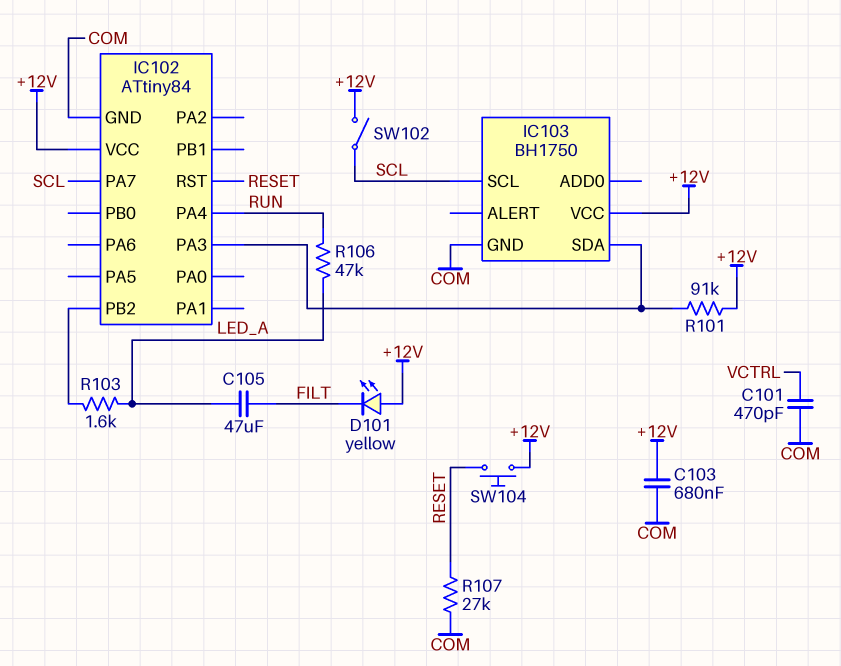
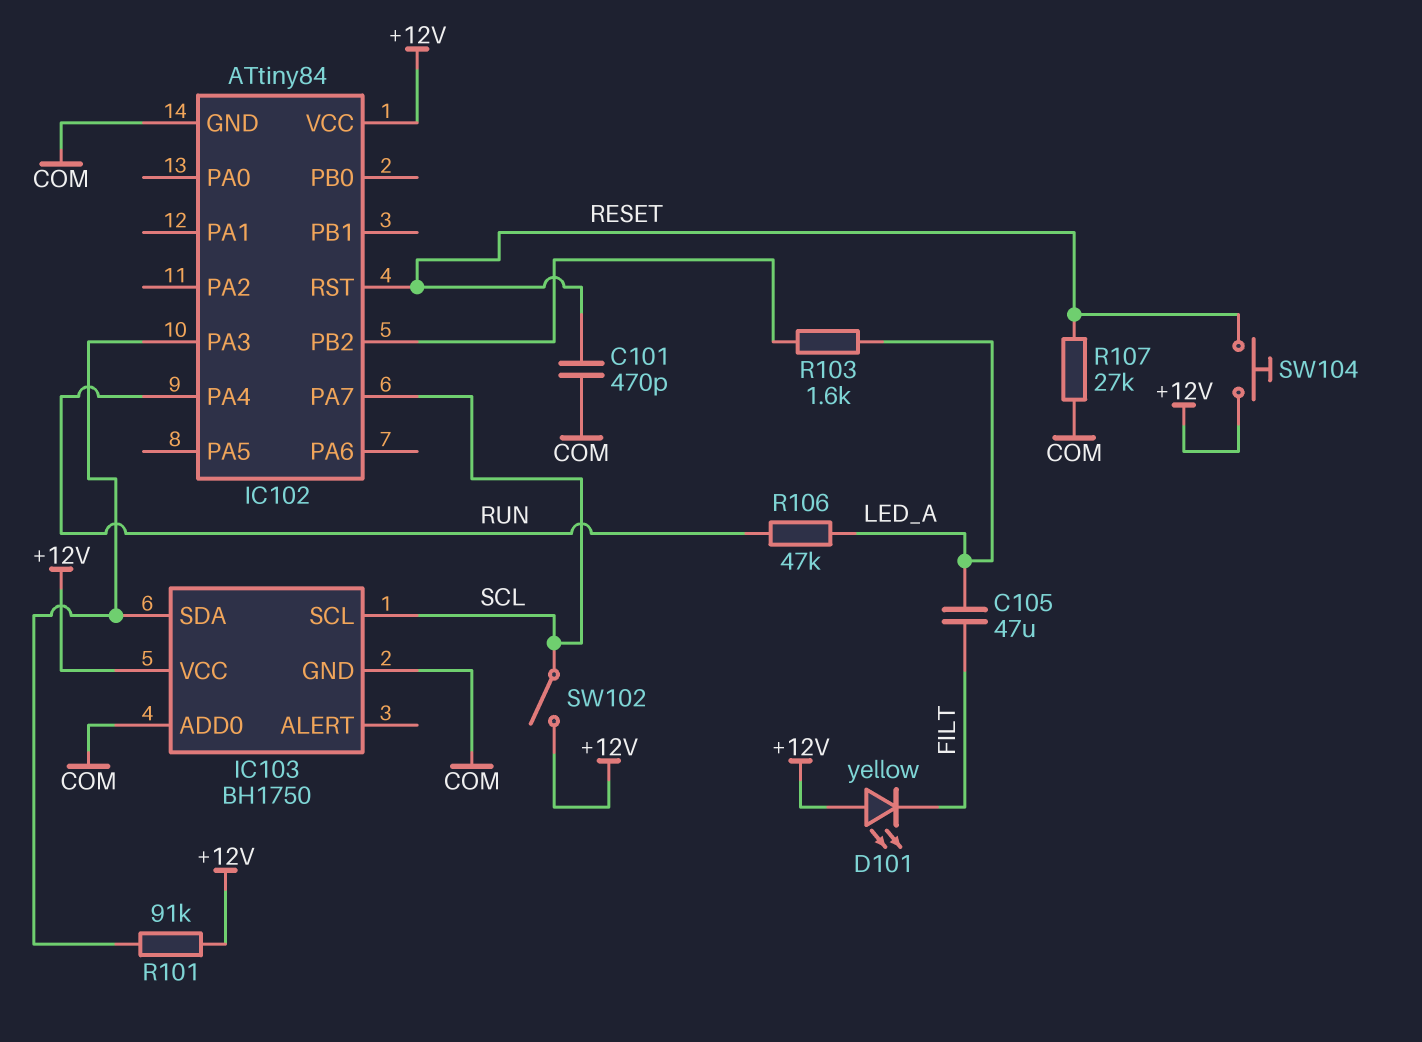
C101: 470pF (COM, VCTRL) -> 470pF (COM, RESET)
C103: 680nF (+12V, COM) -> none
IC103 pin ADD0: none -> COM

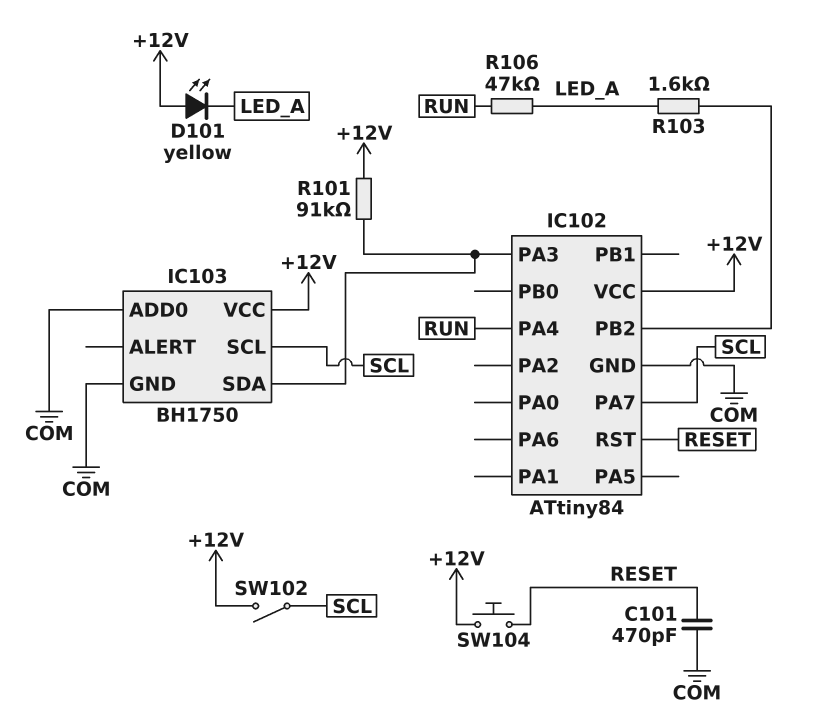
C105: 47uF (FILT, LED_A) -> none
D101: LED yellow (A +12V, K FILT) -> LED yellow (A +12V, K LED_A)
R107: 27k (COM, RESET) -> none

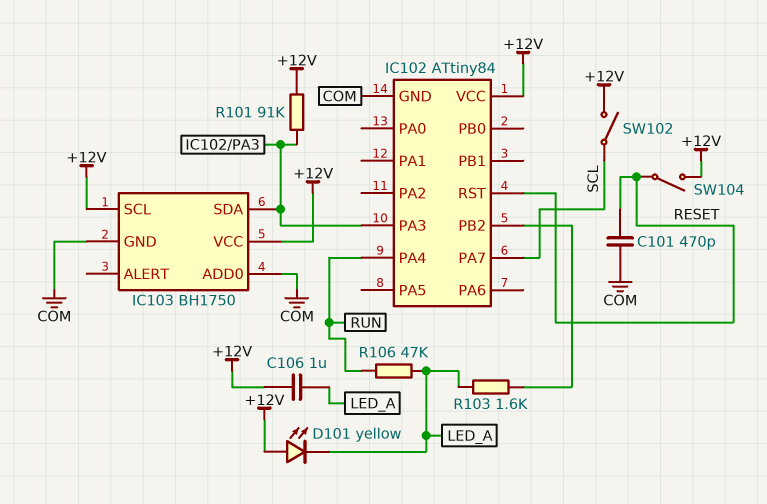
C106: none -> 1uF (+12V, LED_A)
IC103 pin SCL: SCL -> +12V
SW104: button (+12V, RESET) -> switch (+12V, RESET)

